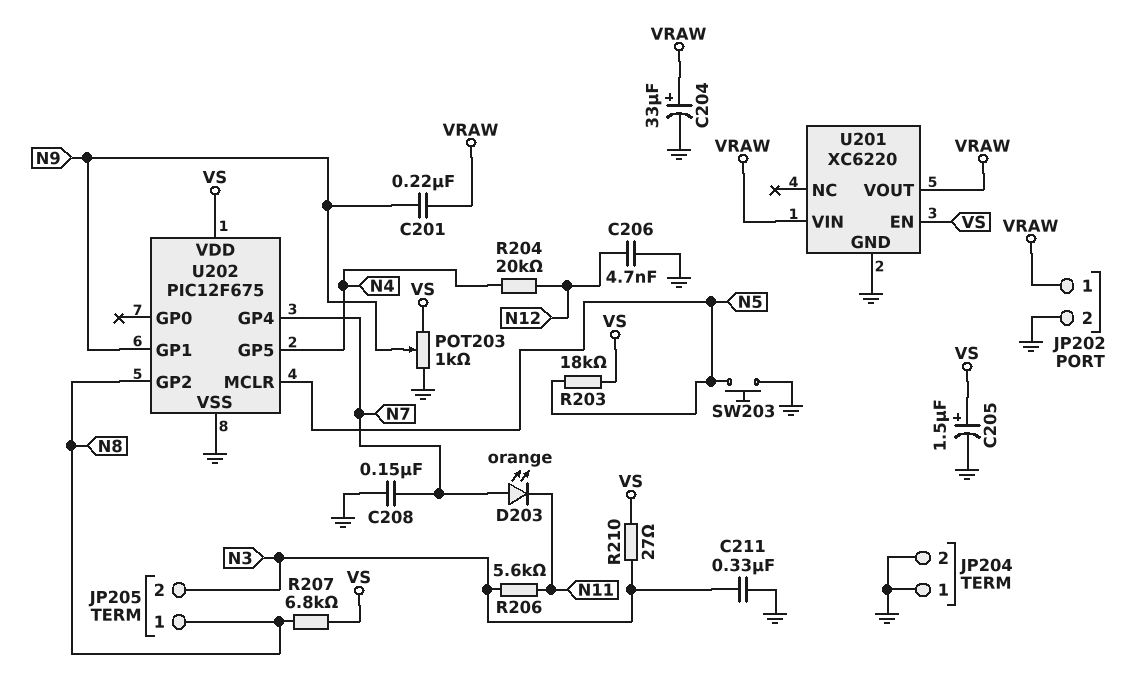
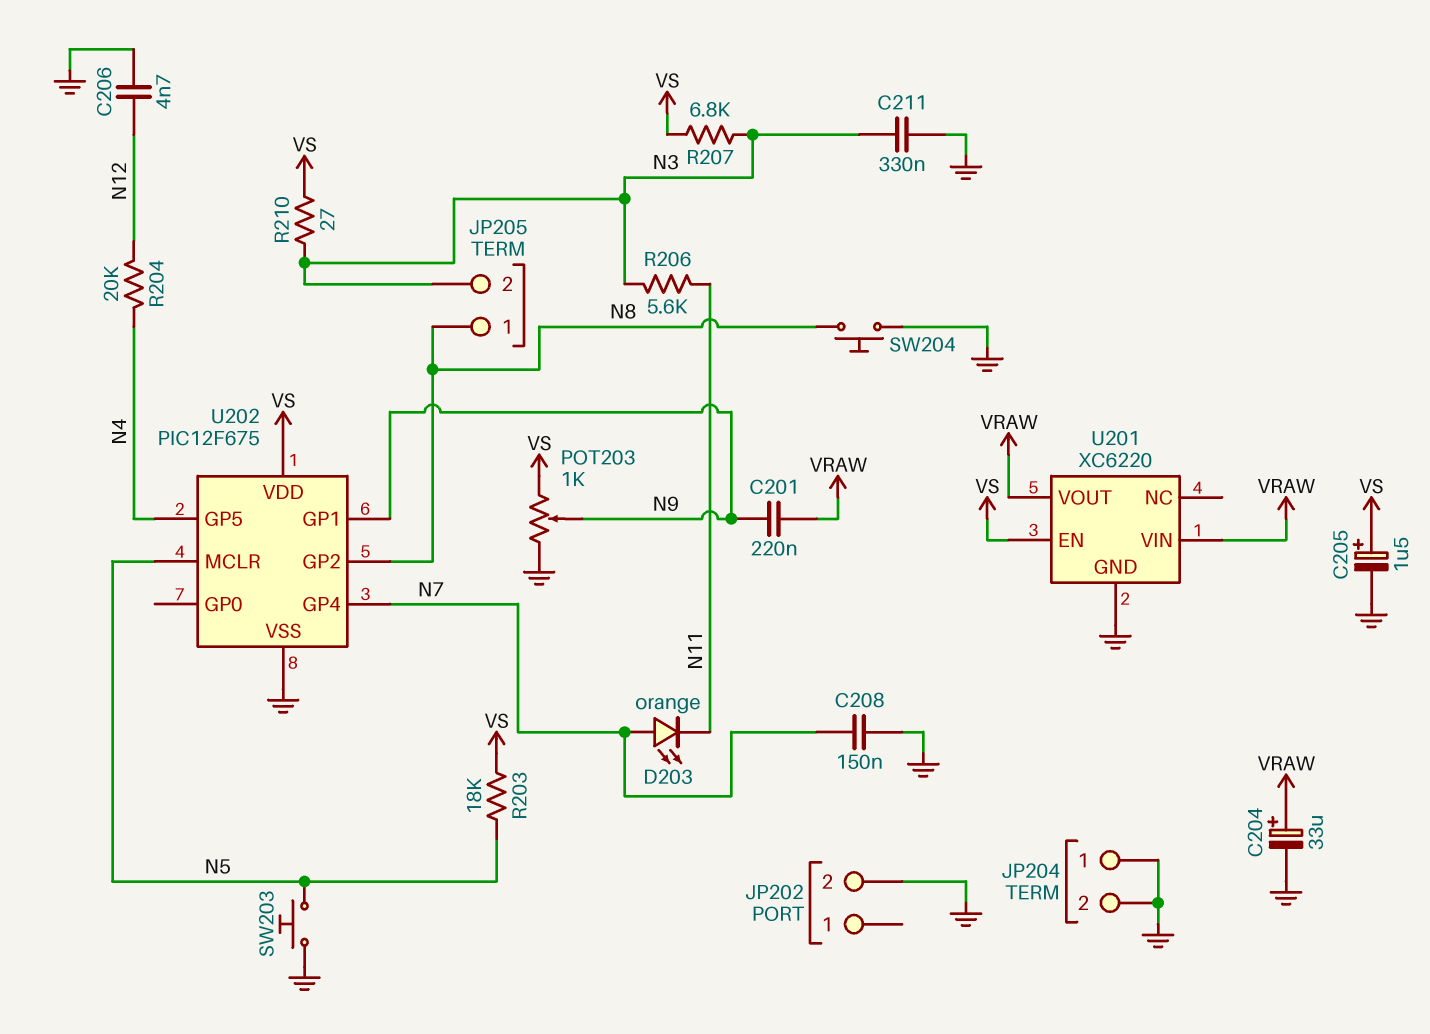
JP202 pin 1: VRAW -> none
R207: 6.8k (N8, VS) -> 6.8k (N3, VS)
SW204: none -> button (GND, N8)

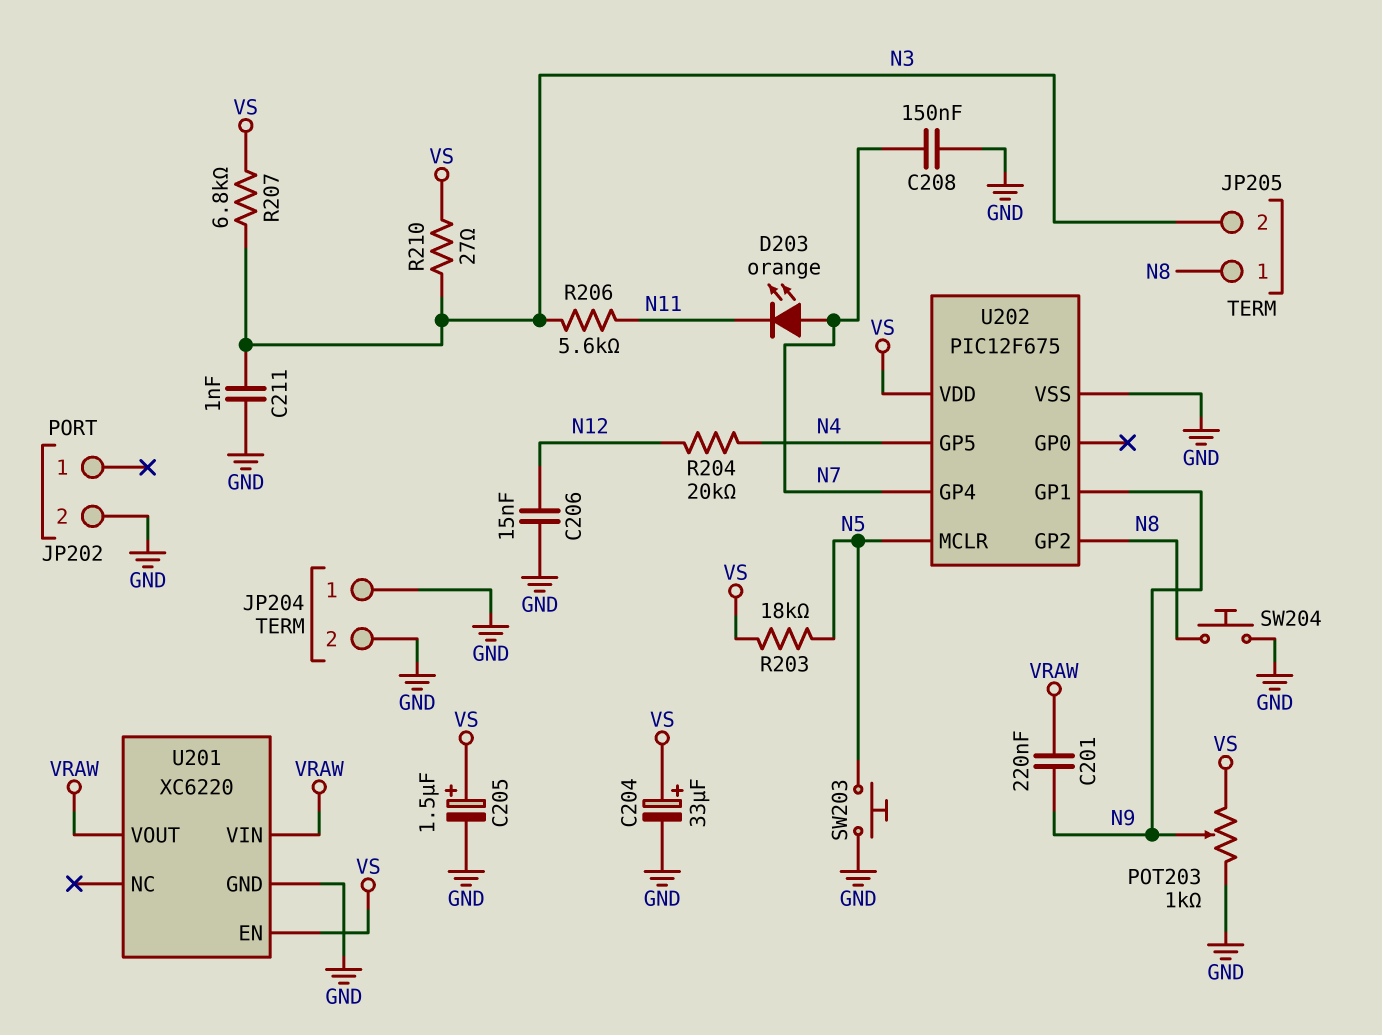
C204: 33uF (plus VRAW, minus GND) -> 33uF (plus VS, minus GND)
C206: 4.7nF (GND, N12) -> 15nF (GND, N12)
C211: 330nF (GND, N3) -> 1nF (GND, N3)

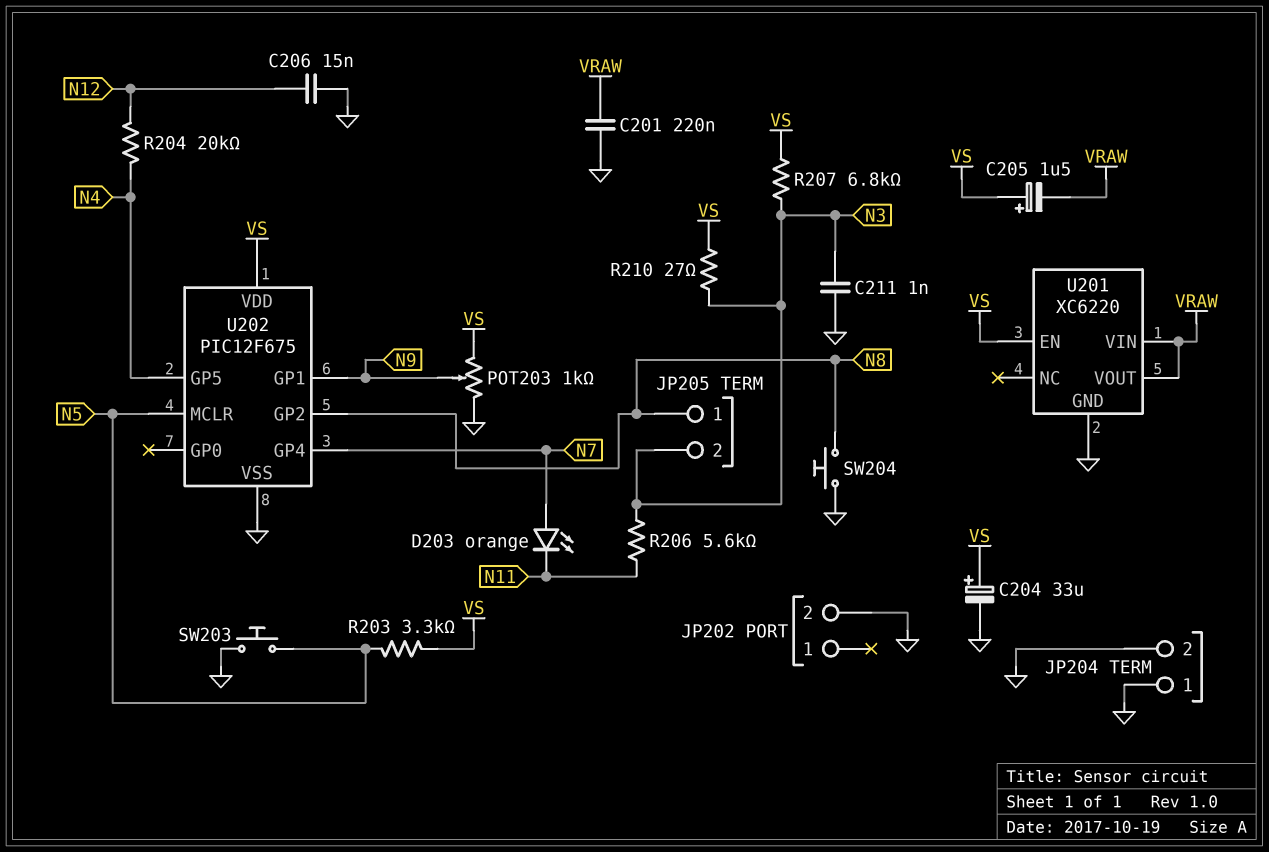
C201: 220nF (N9, VRAW) -> 220nF (GND, VRAW)
C205: 1.5uF (plus VS, minus GND) -> 1.5uF (plus VS, minus VRAW)
C208: 150nF (GND, N7) -> none
R203: 18k (N5, VS) -> 3.3k (N5, VS)

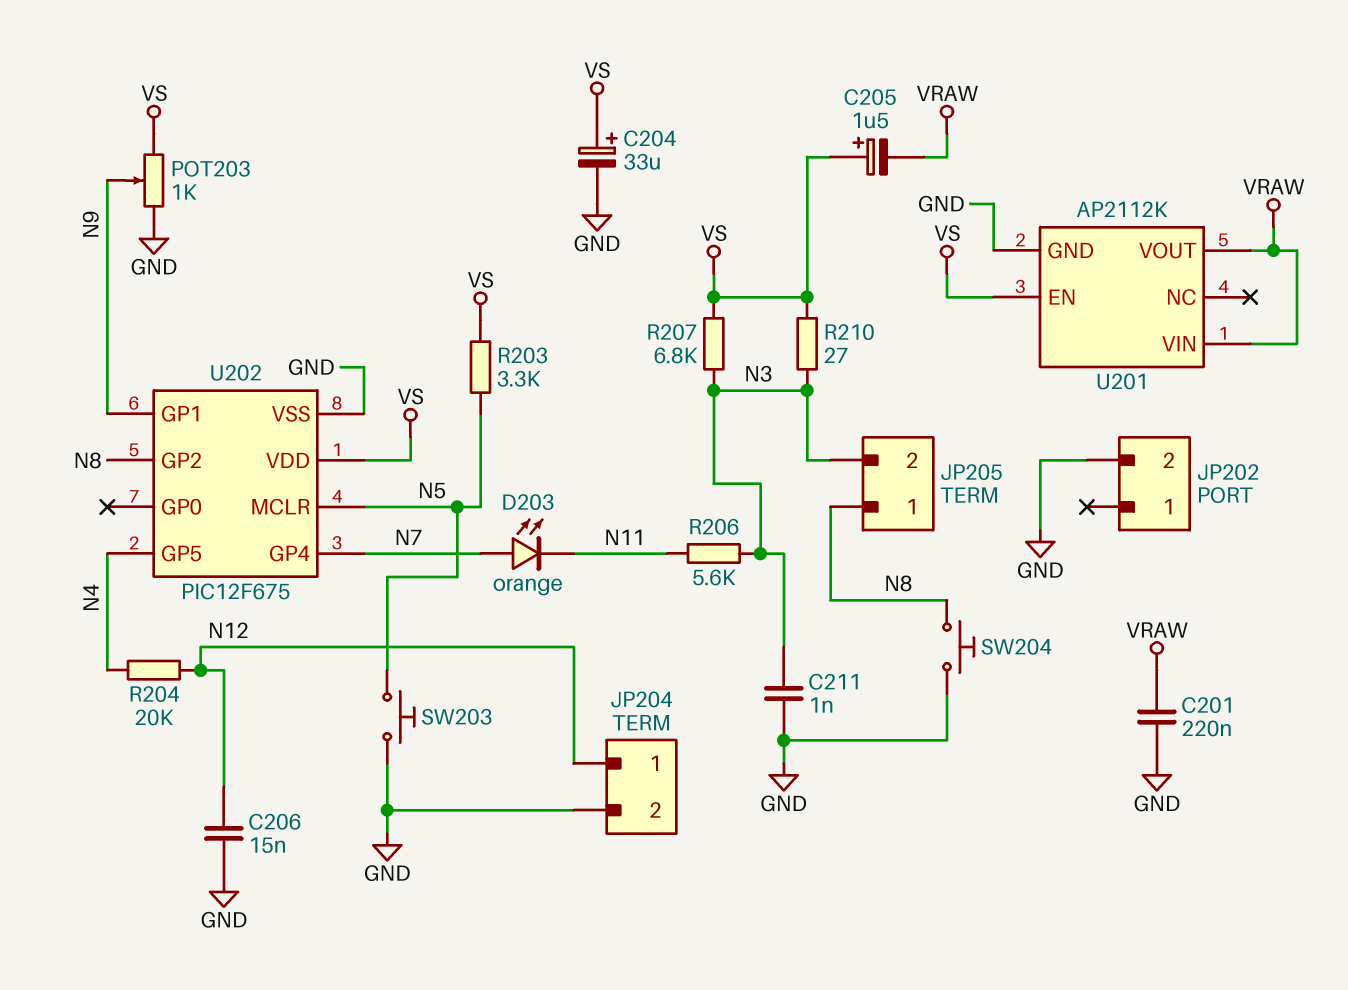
JP204 pin 1: GND -> N12
U201: XC6220 -> AP2112K

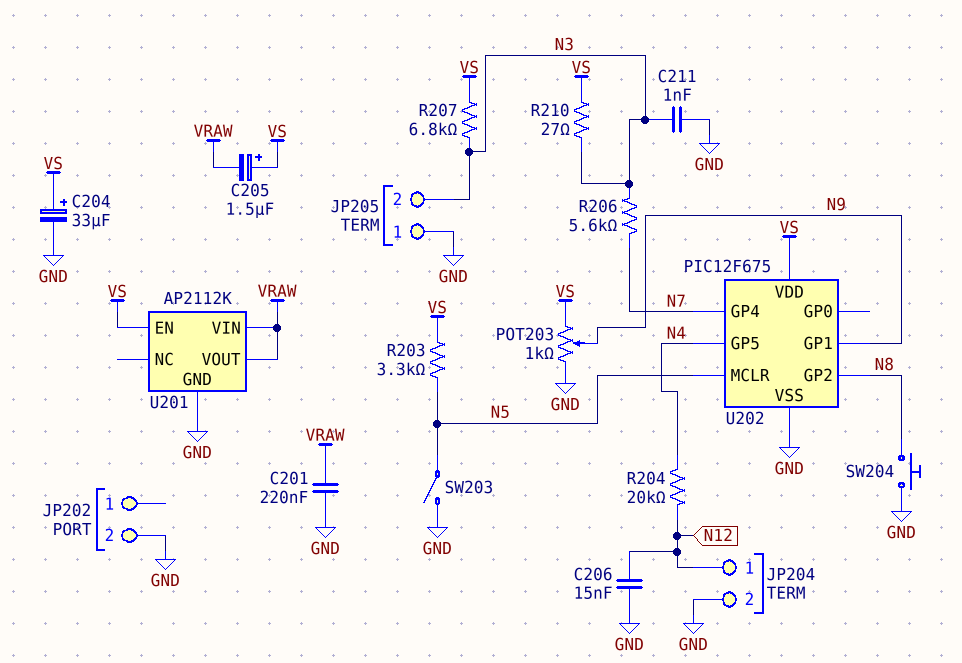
D203: LED orange (A N7, K N11) -> none
JP205 pin 1: N8 -> GND
R206: 5.6k (N3, N11) -> 5.6k (N3, N7)
SW203: button (GND, N5) -> switch (GND, N5)

